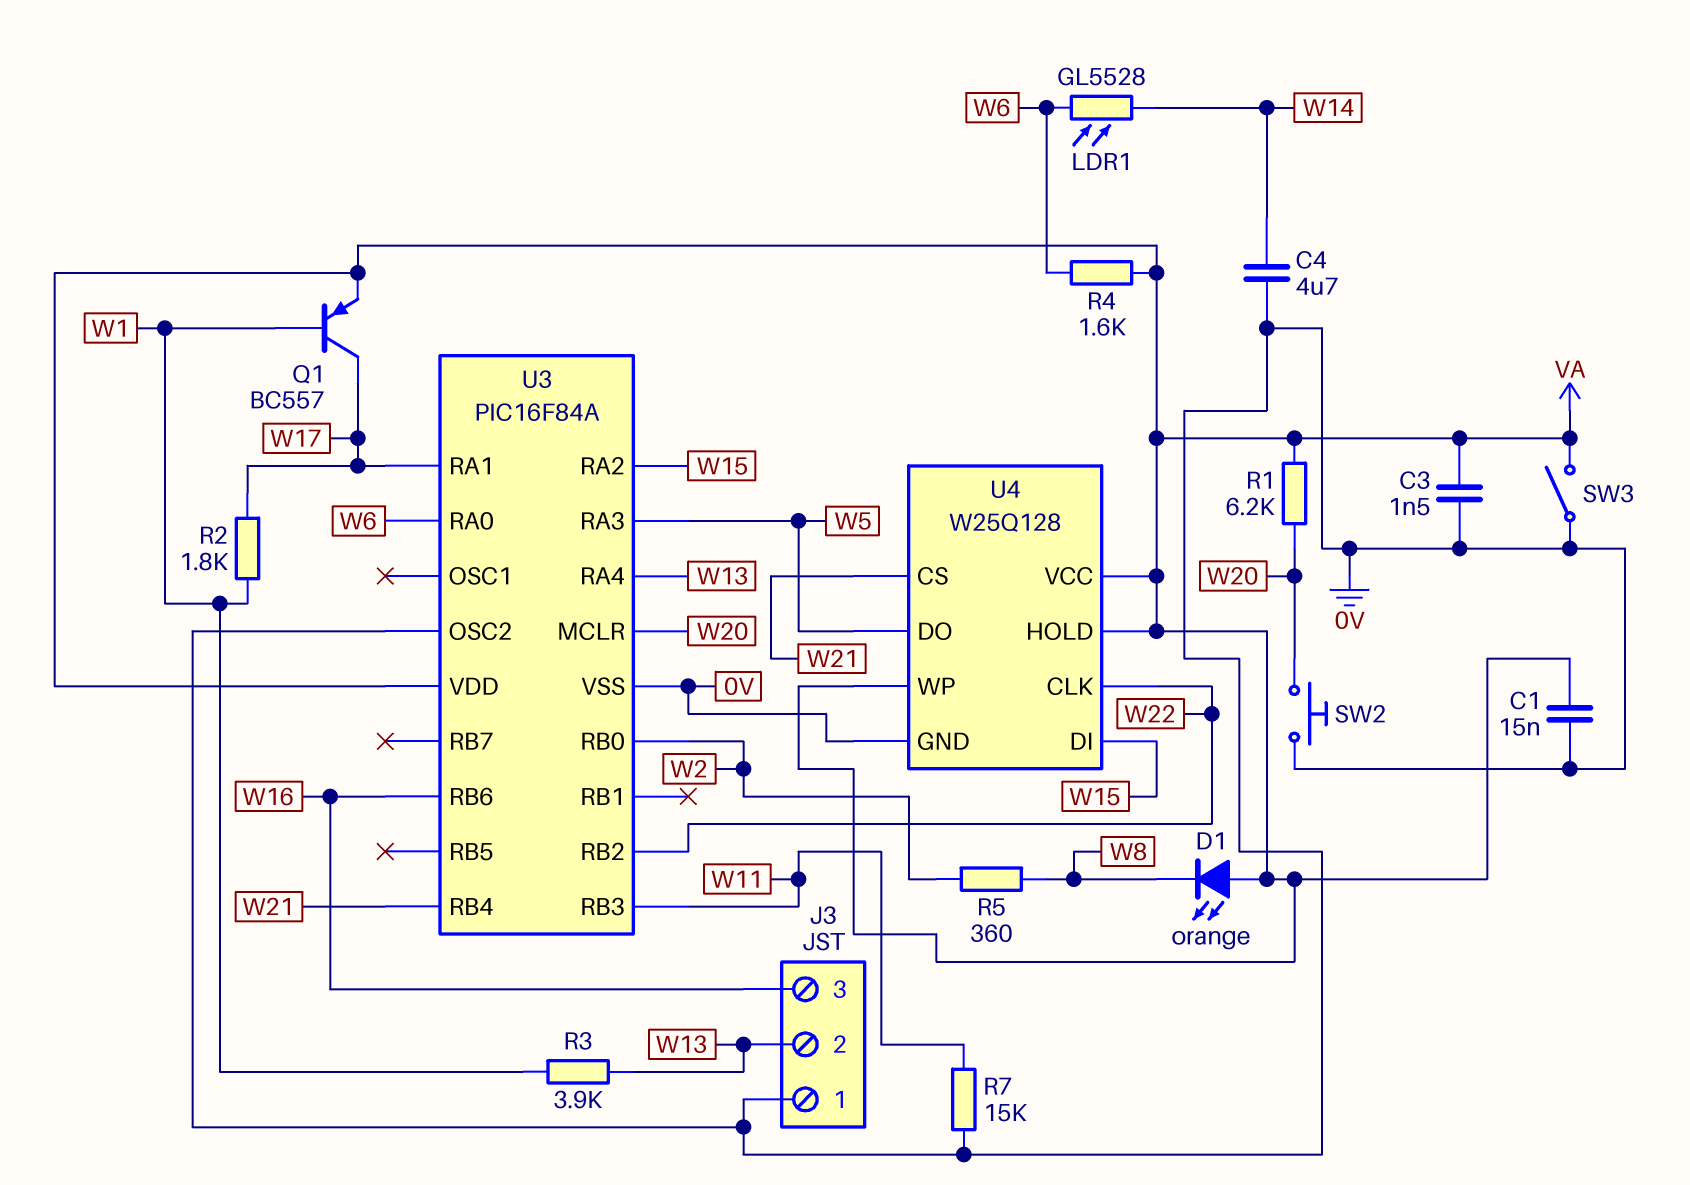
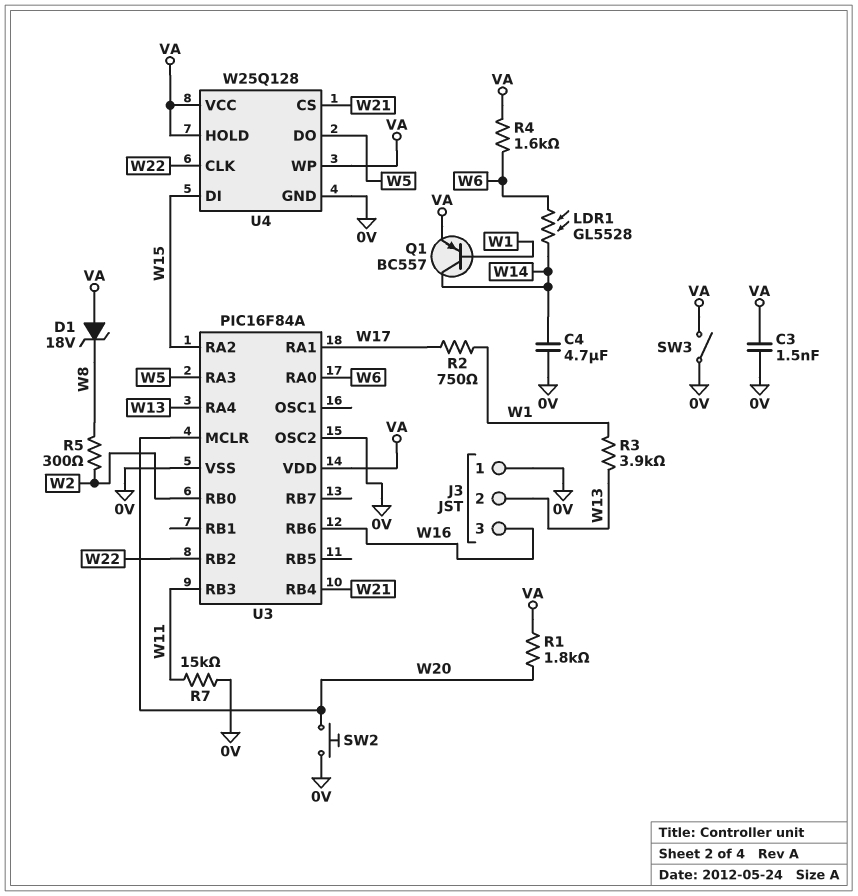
C1: 15nF (0V, VA) -> none
D1: LED orange (A VA, K W8) -> zener 18V (A VA, K W8)
Q1: PNP BC557 (B W1, C W17, E VA) -> PNP BC557 (B W1, C W14, E VA)
R1: 6.2k (VA, W20) -> 1.8k (VA, W20)
R2: 1.8k (W1, W17) -> 750 (W1, W17)
R5: 360 (W2, W8) -> 300 (W2, W8)

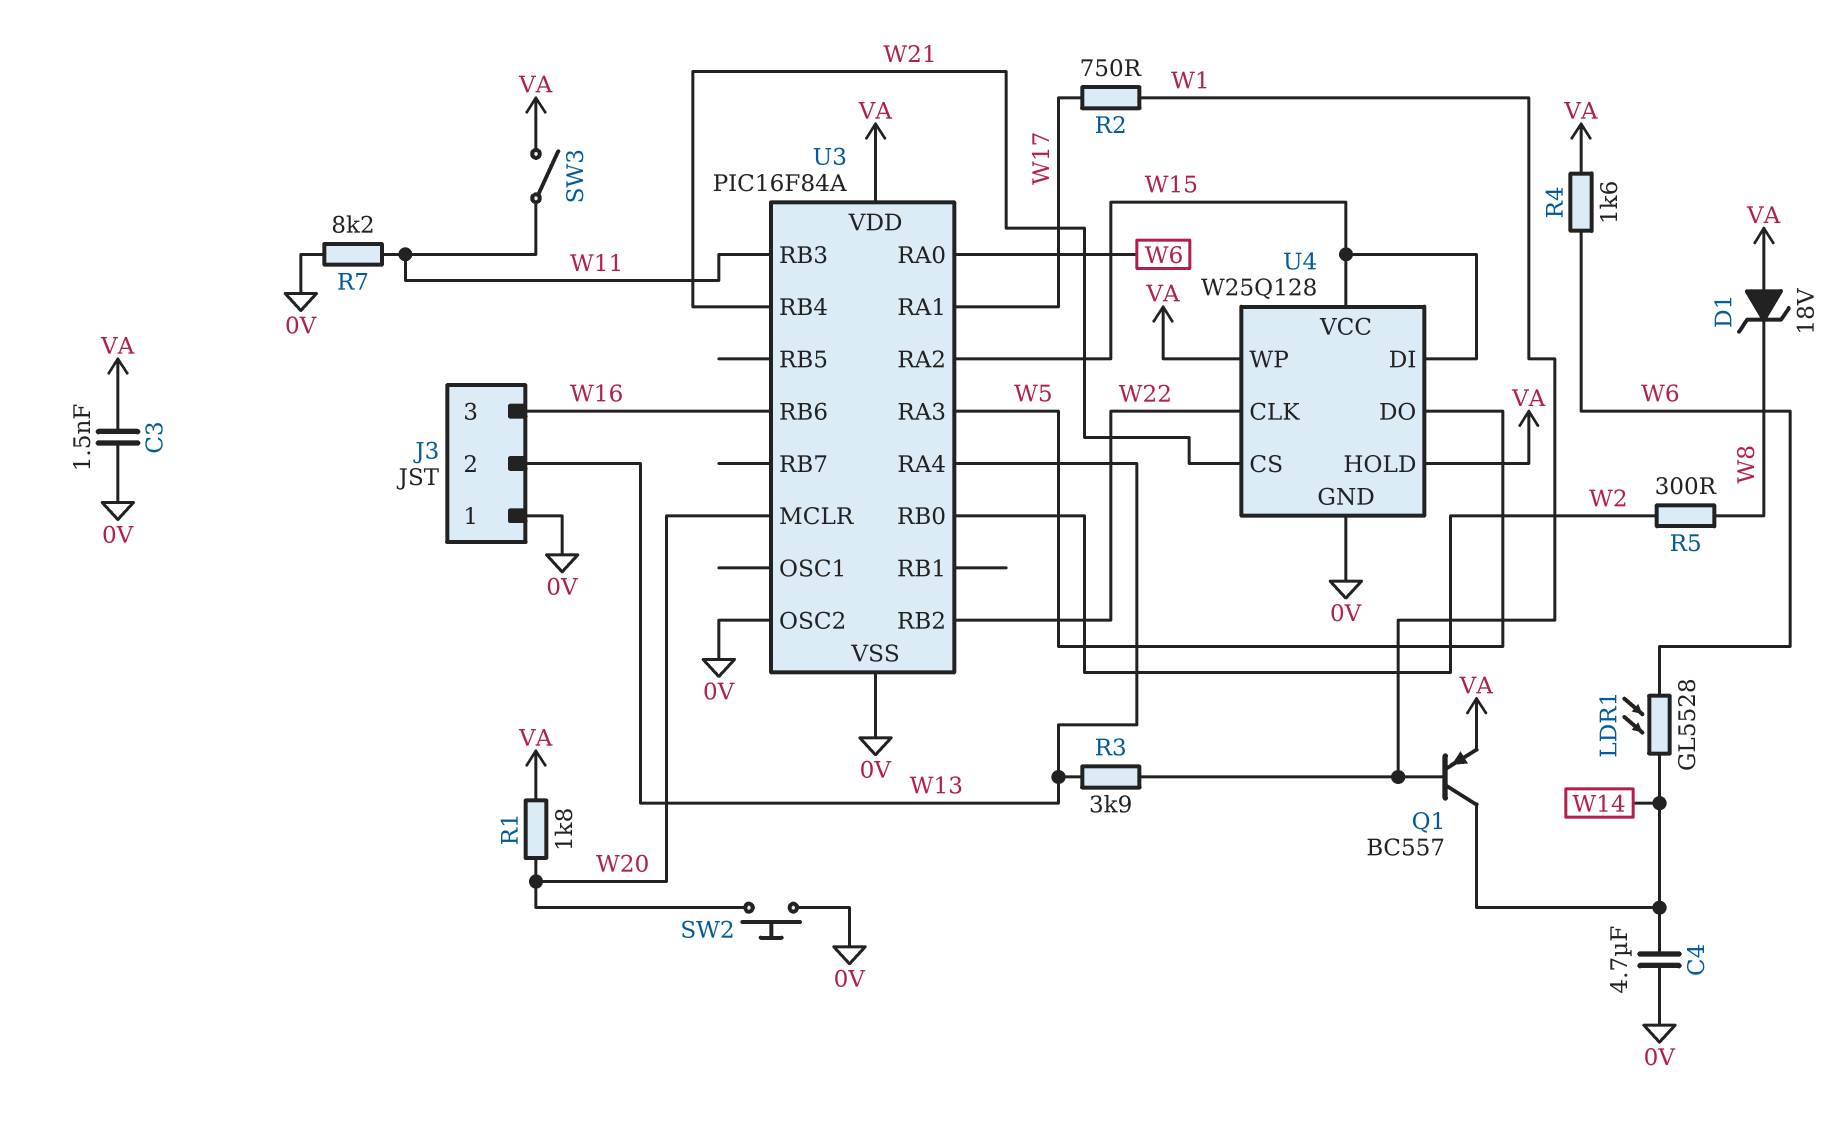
R7: 15k (0V, W11) -> 8.2k (0V, W11)
SW3: switch (0V, VA) -> switch (VA, W11)
U4 pin VCC: VA -> W15

